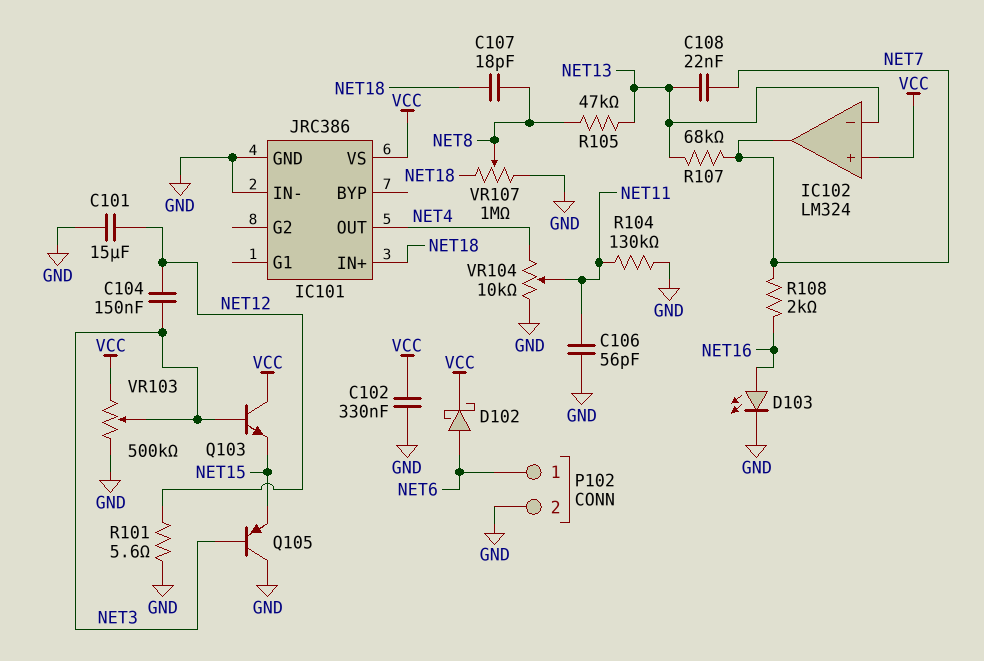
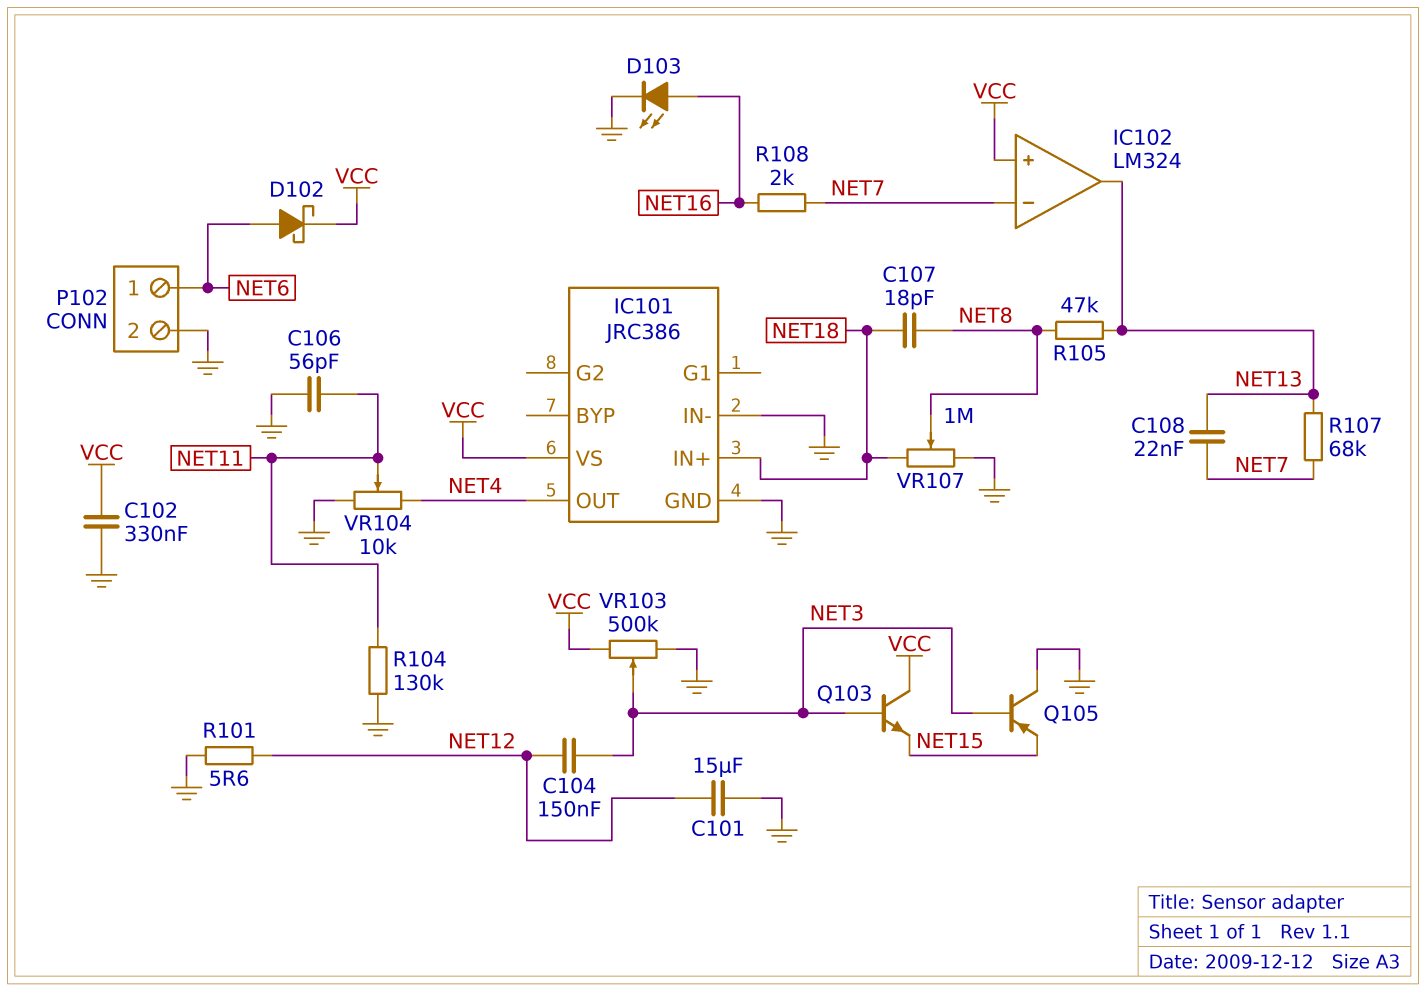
IC102 pin in-: NET13 -> NET7
IC102 pin out: NET7 -> NET13

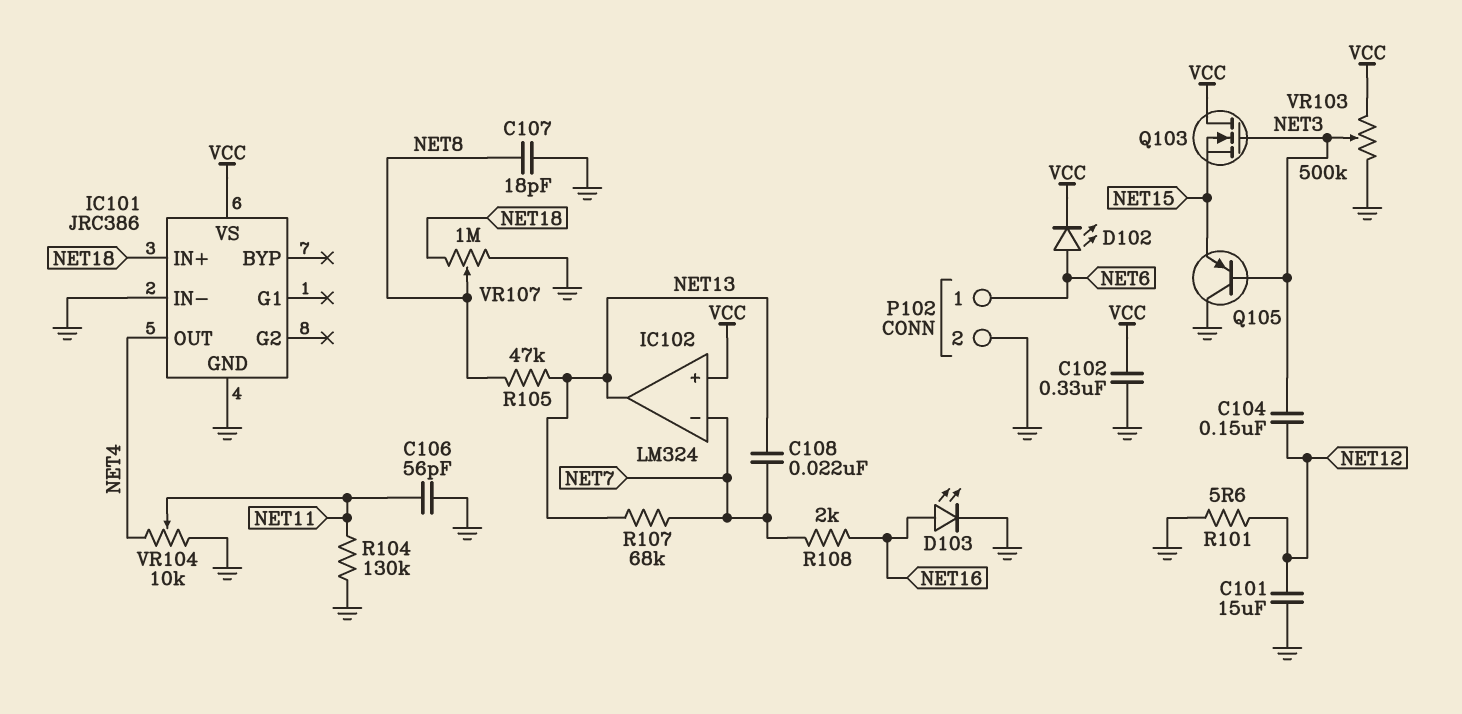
C107: 18pF (NET8, NET18) -> 18pF (GND, NET8)
D102: schottky (A NET6, K VCC) -> LED (A NET6, K VCC)
Q103: NPN (B NET3, C VCC, E NET15) -> NMOS (G NET3, D VCC, S NET15)

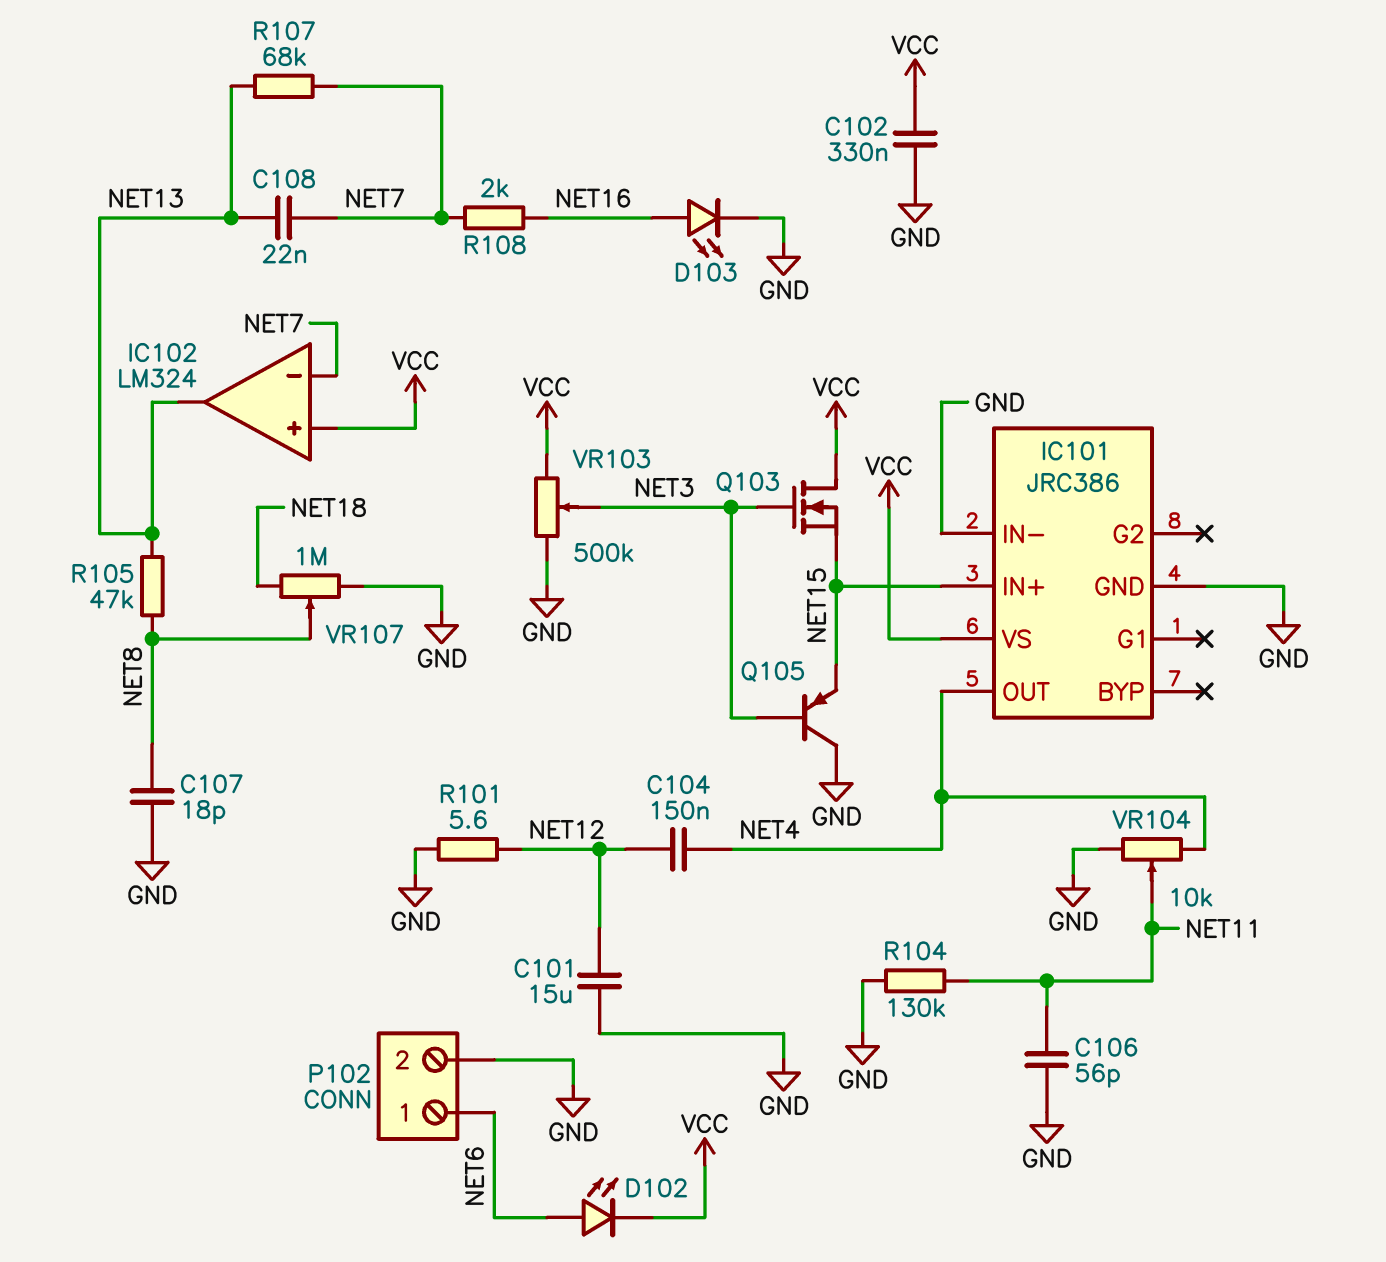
C104: 150nF (NET3, NET12) -> 150nF (NET4, NET12)
IC101 pin IN+: NET18 -> NET15

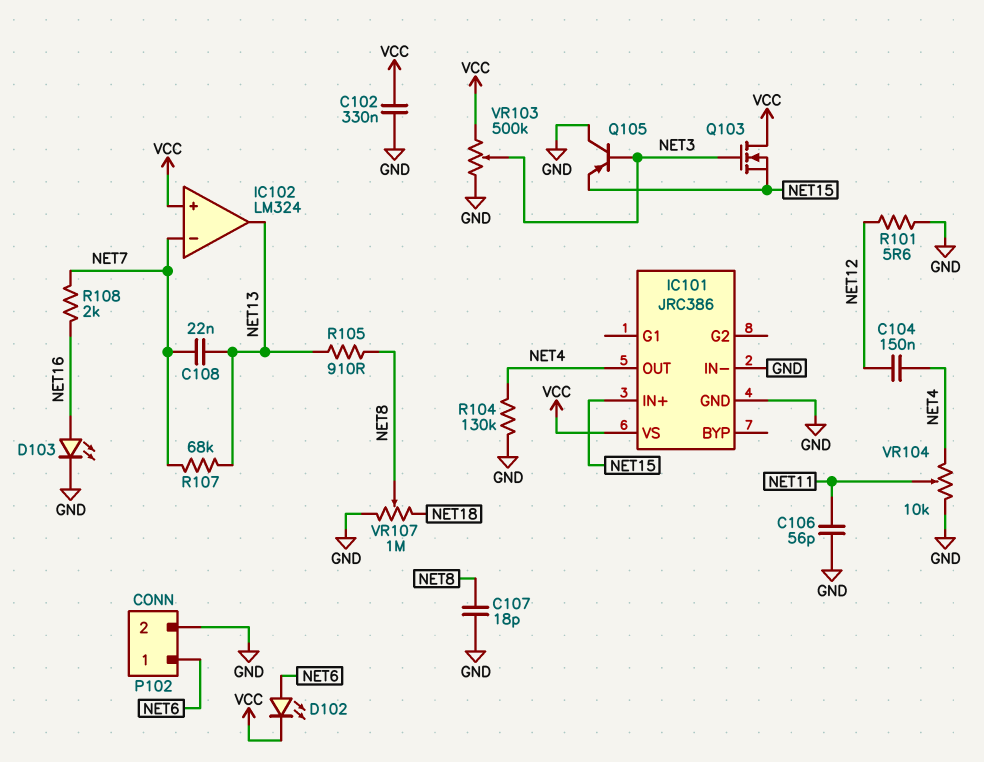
C101: 15uF (GND, NET12) -> none
R104: 130k (GND, NET11) -> 130k (GND, NET4)
R105: 47k (NET8, NET13) -> 910 (NET8, NET13)

